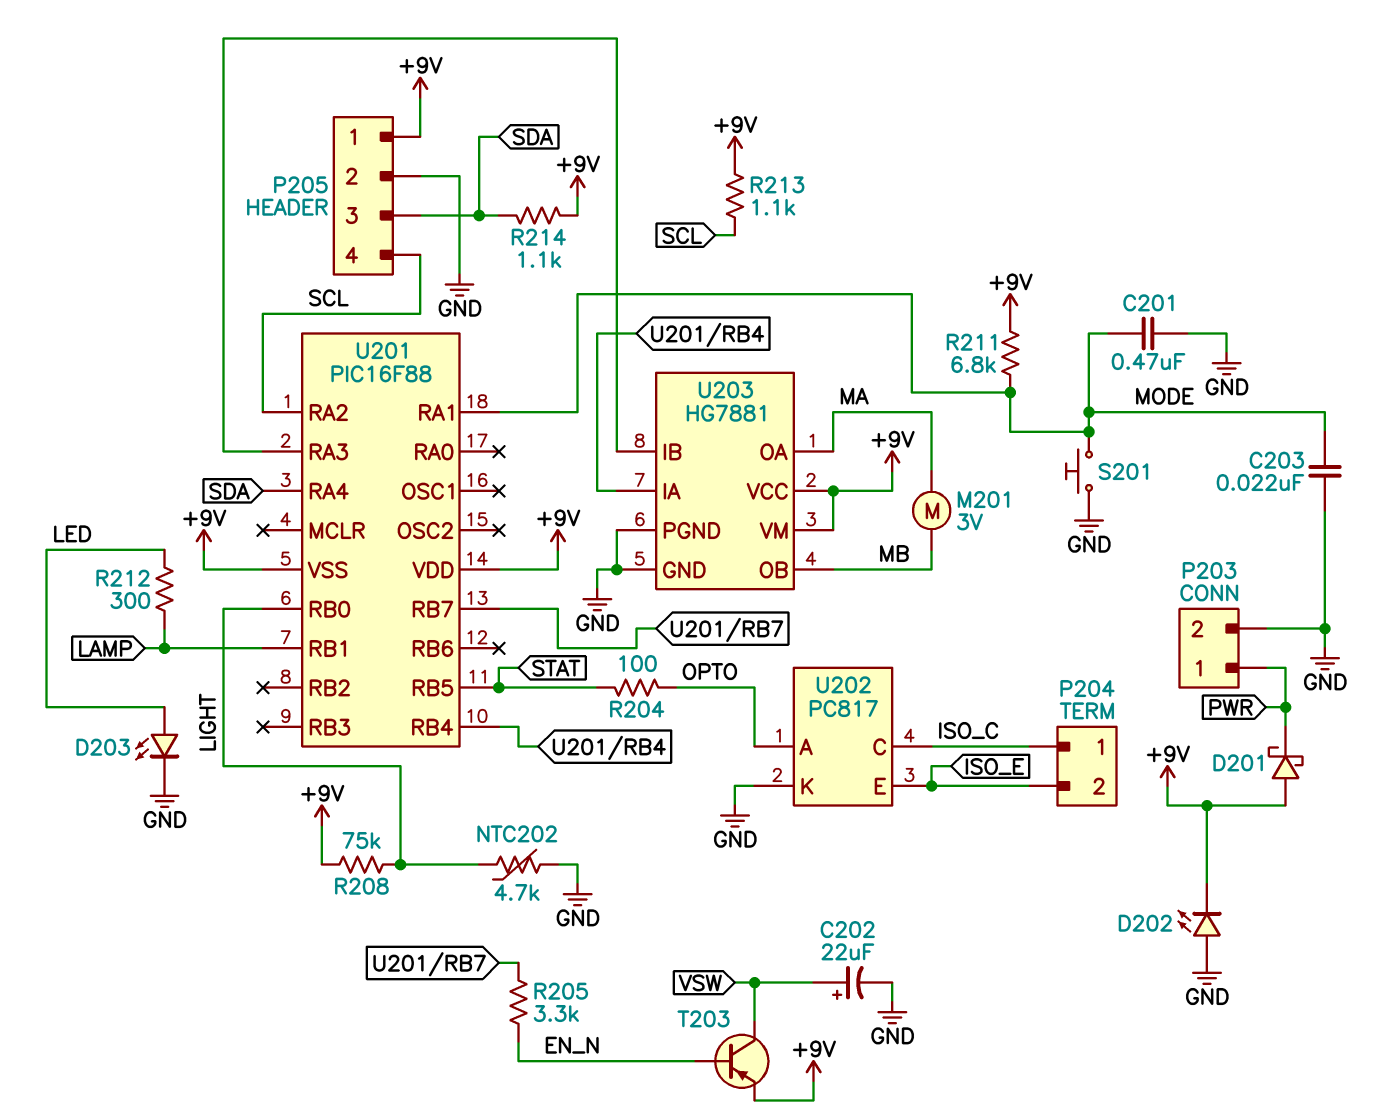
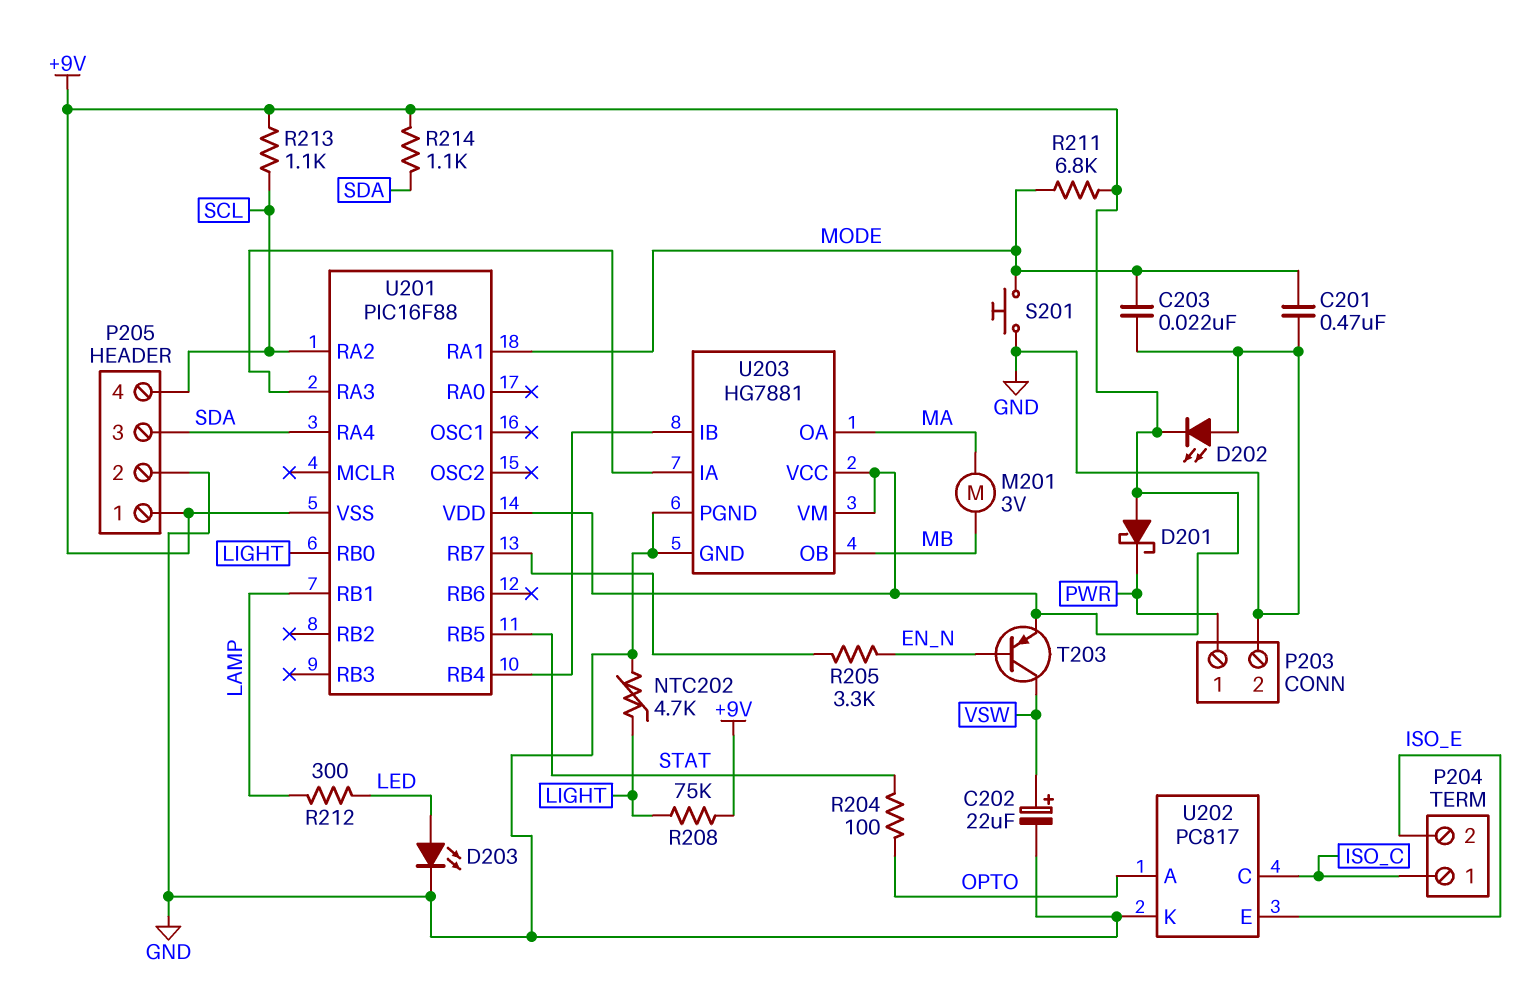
U203 pin IA: U201/RB4 -> U201/RA3
U203 pin IB: U201/RA3 -> U201/RB4

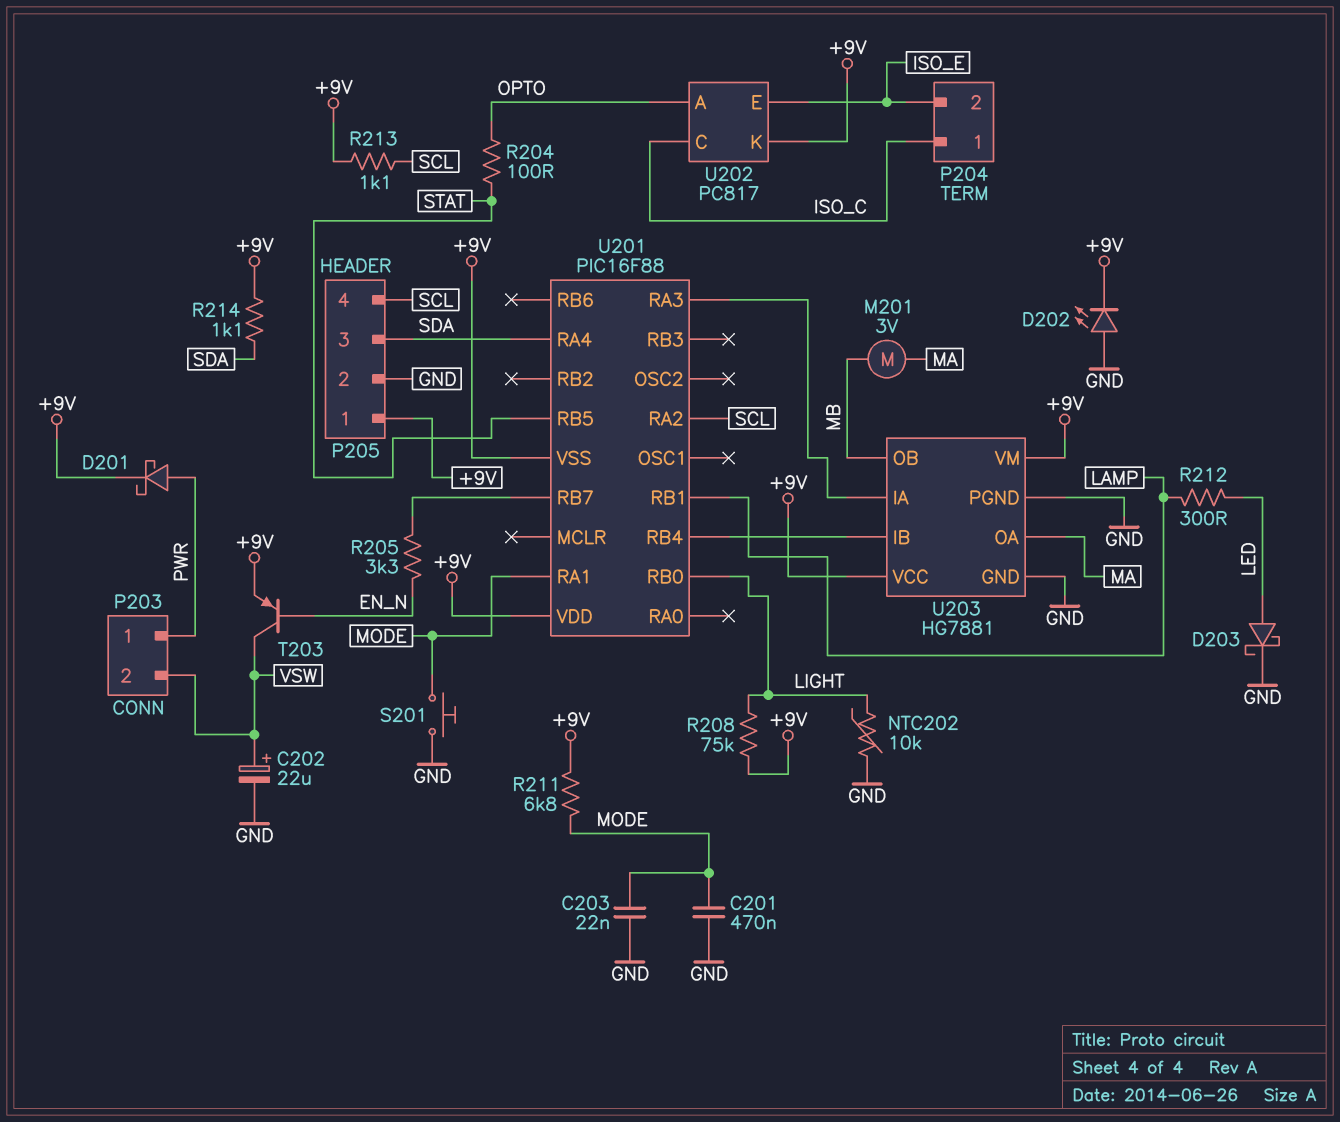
D201: schottky (A +9V, K PWR) -> schottky (A PWR, K +9V)
D203: LED (A LED, K GND) -> schottky (A LED, K GND)
NTC202: 4.7k (GND, LIGHT) -> 10k (GND, LIGHT)
P203 pin 2: GND -> VSW
U202 pin K: GND -> +9V

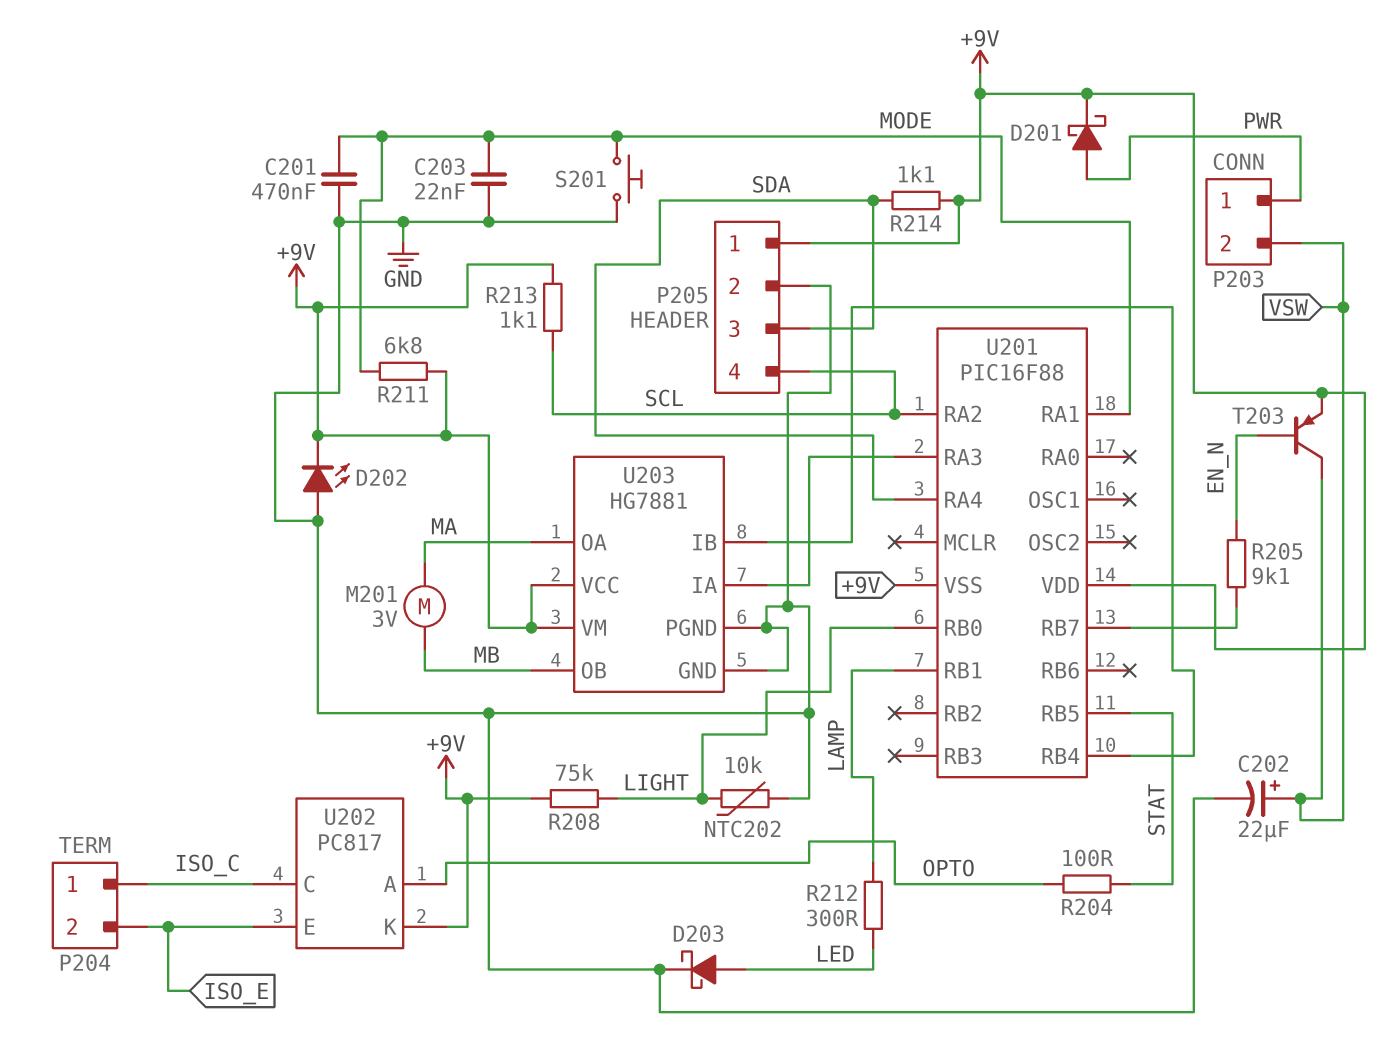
R205: 3.3k (EN_N, U201/RB7) -> 9.1k (EN_N, U201/RB7)

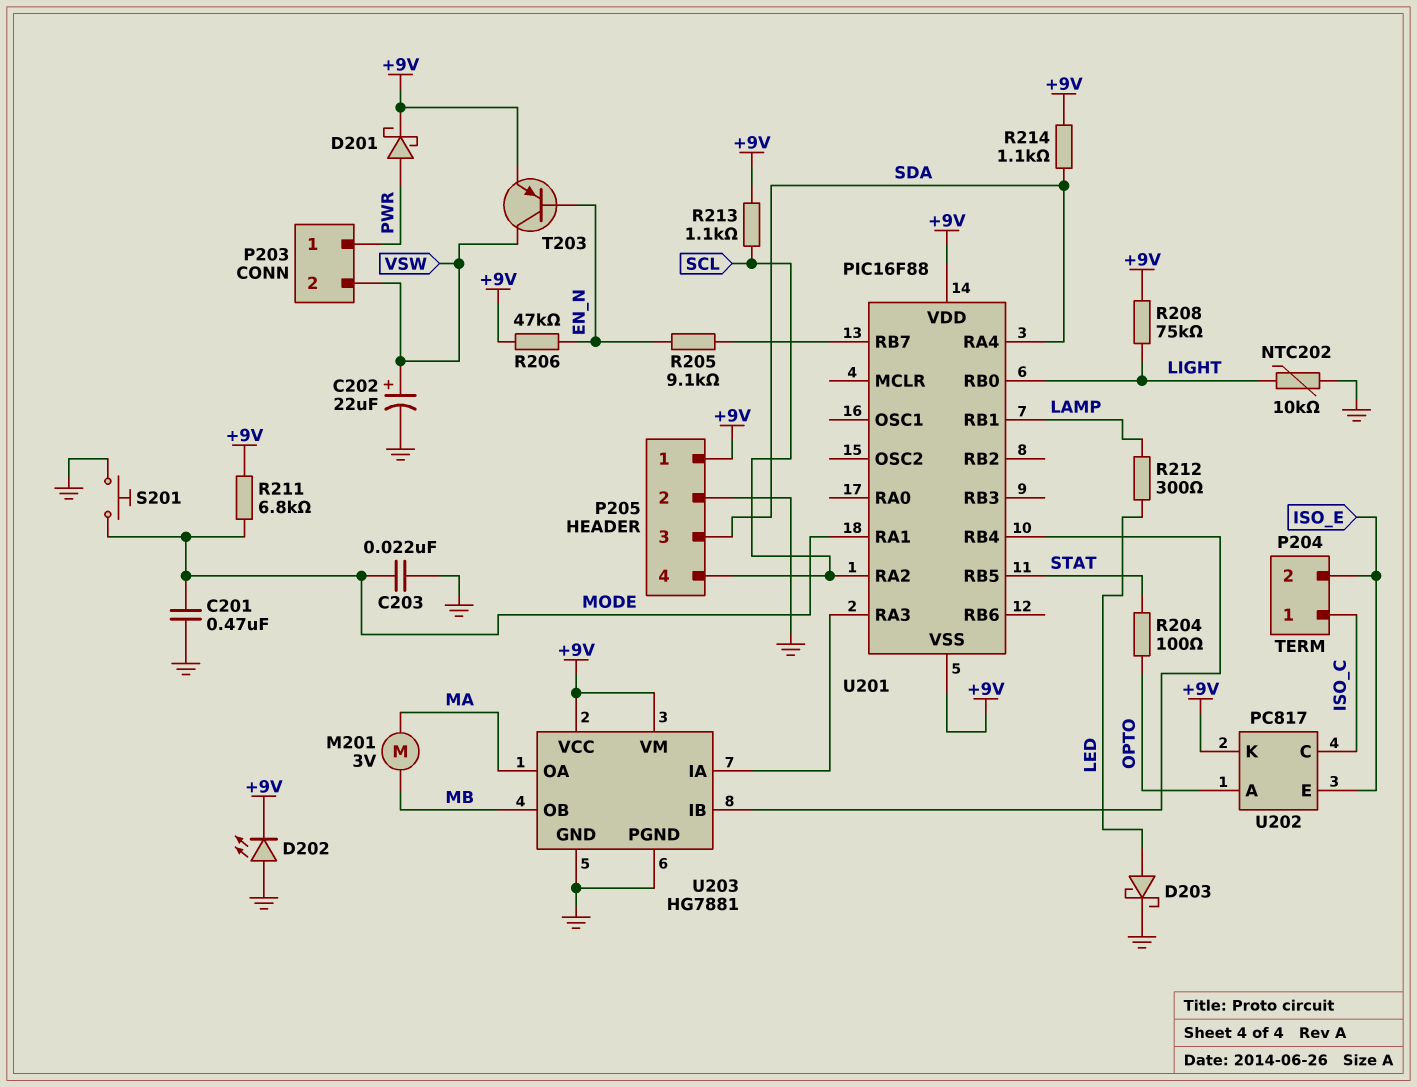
R206: none -> 47k (+9V, EN_N)

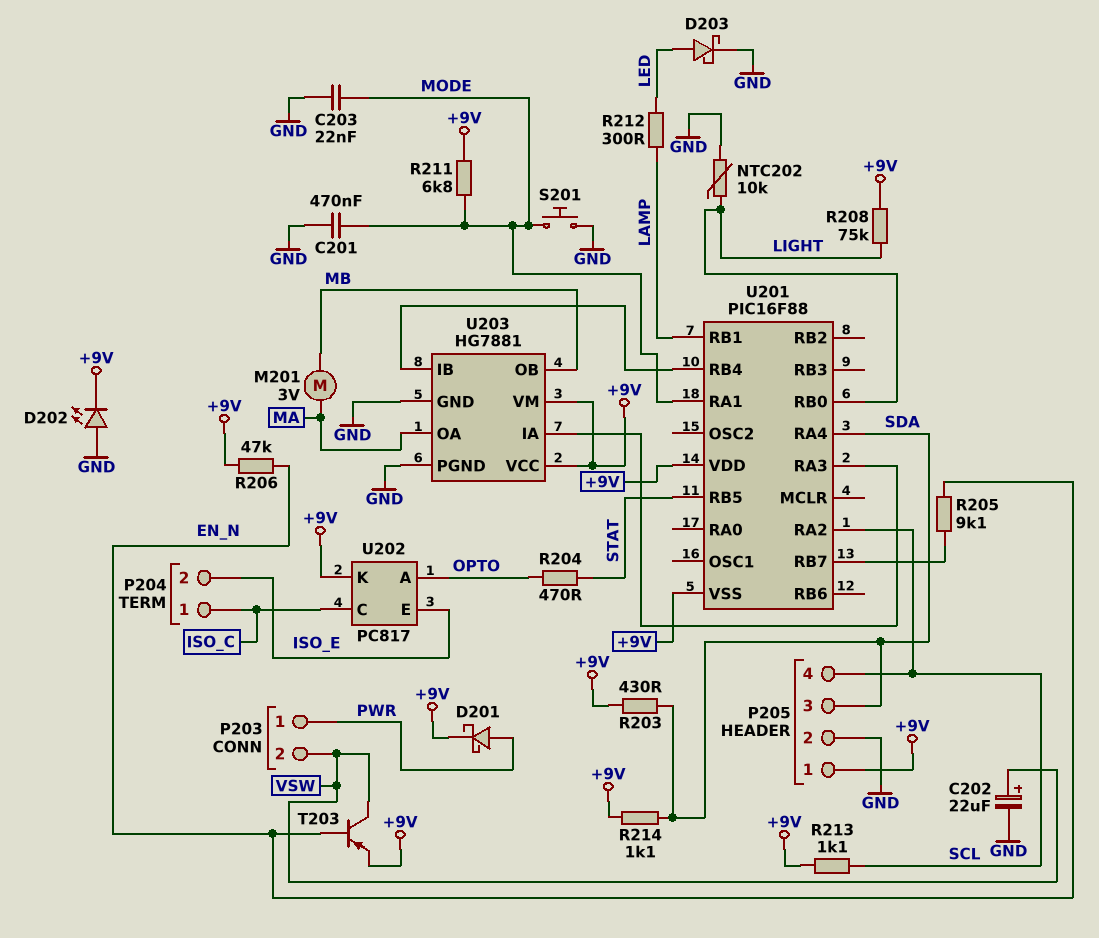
R203: none -> 430 (+9V, SDA)
R204: 100 (OPTO, STAT) -> 470 (OPTO, STAT)

